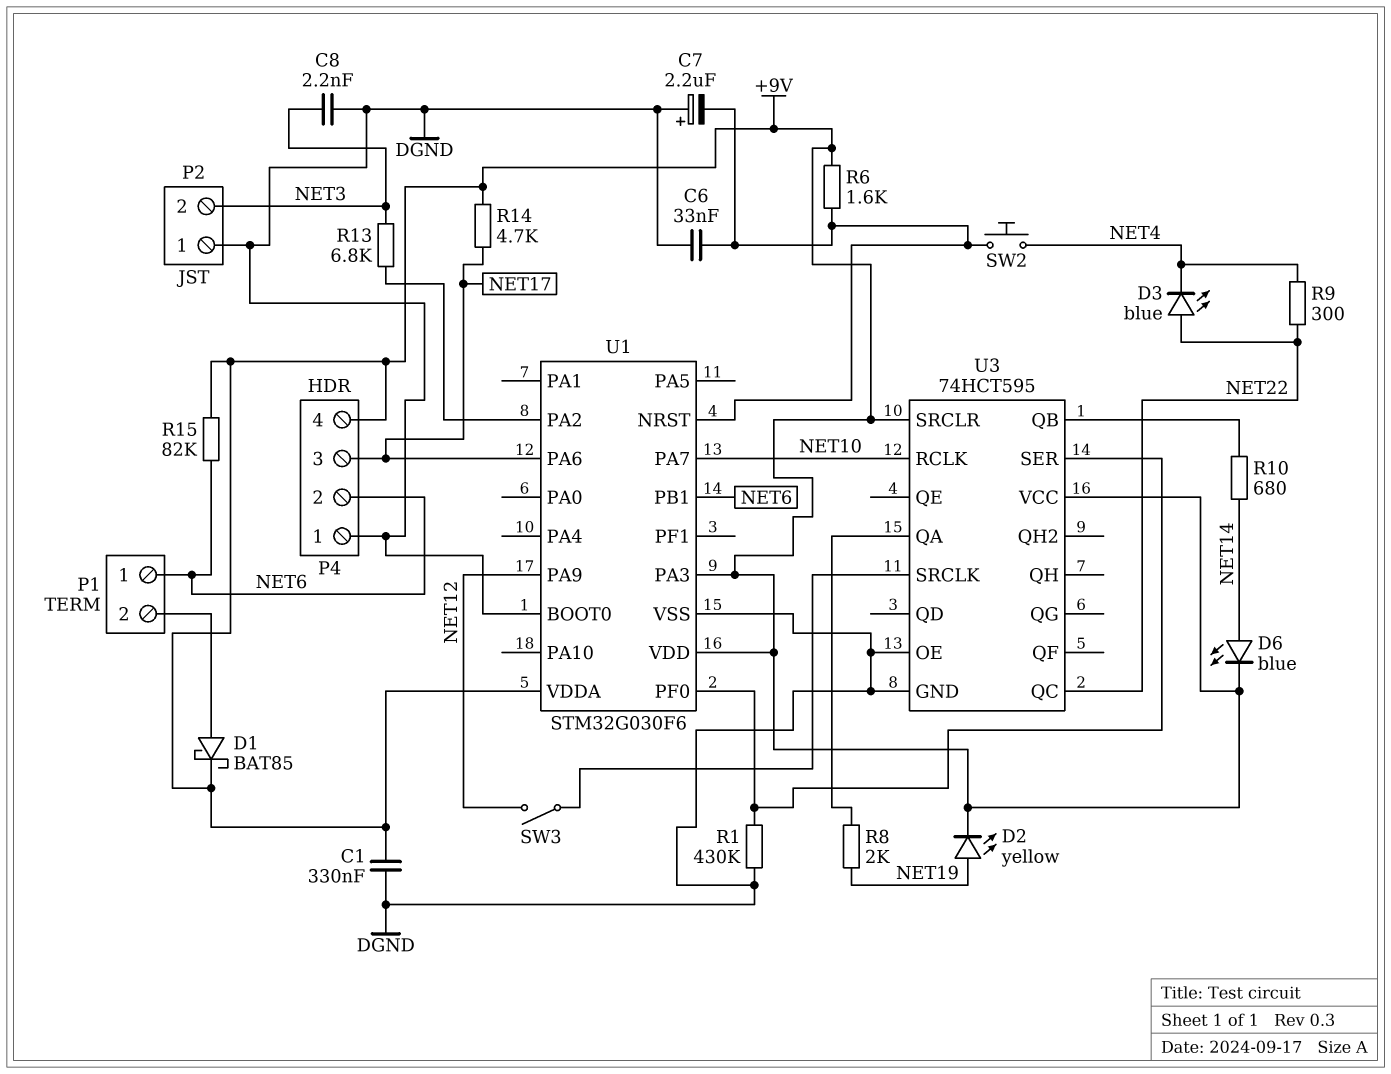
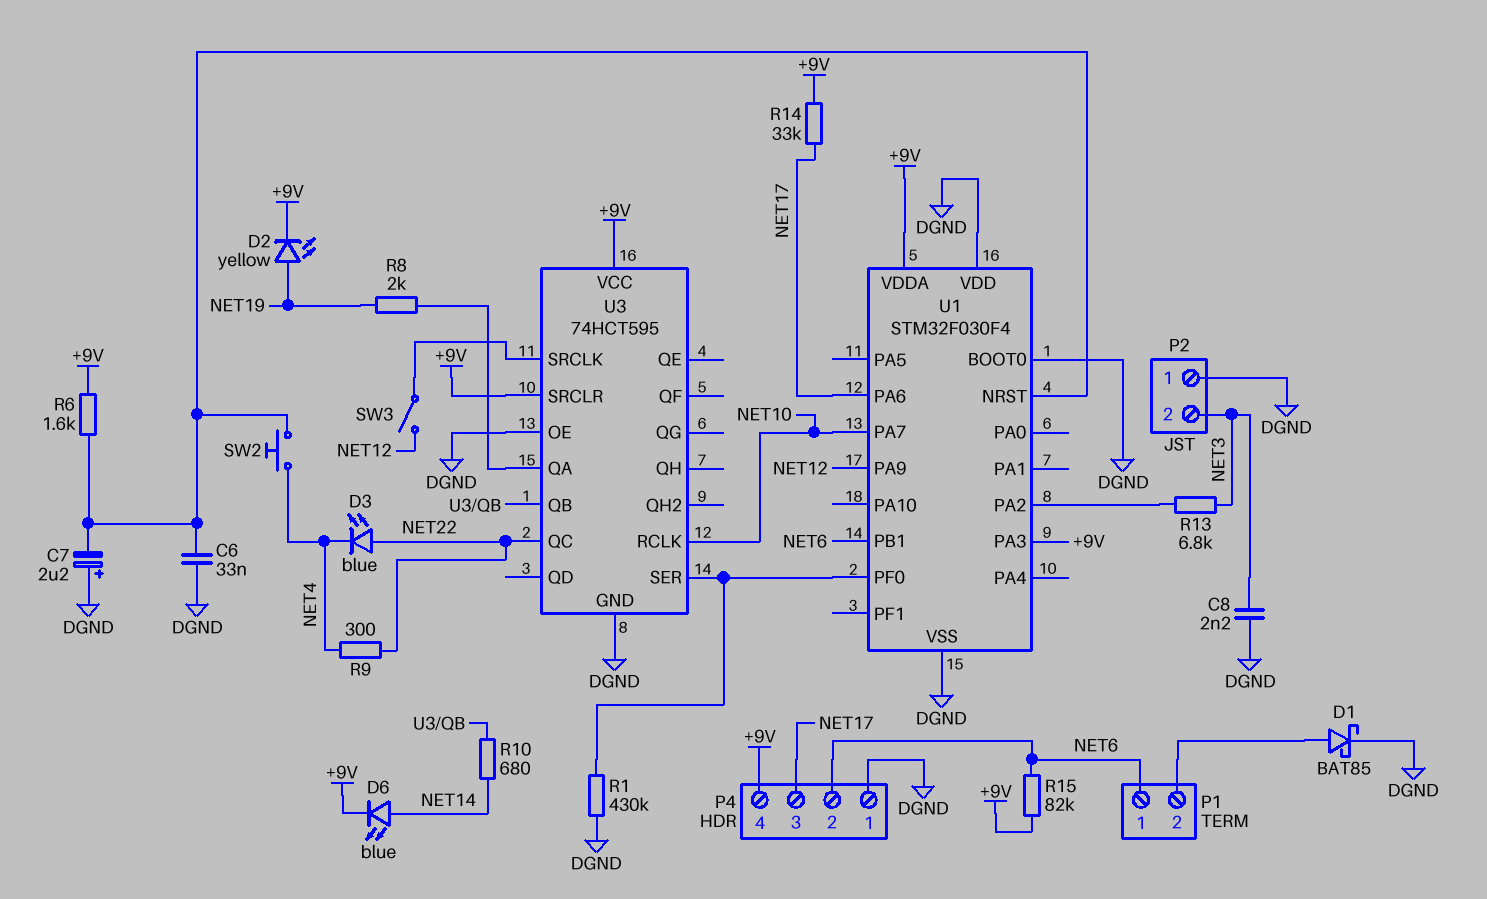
C1: 330nF (+9V, DGND) -> none
D1: schottky BAT85 (A P1/2, K +9V) -> schottky BAT85 (A P1/2, K DGND)
R14: 4.7k (+9V, NET17) -> 33k (+9V, NET17)
U1: STM32G030F6 -> STM32F030F4
U1 pin VDD: +9V -> DGND

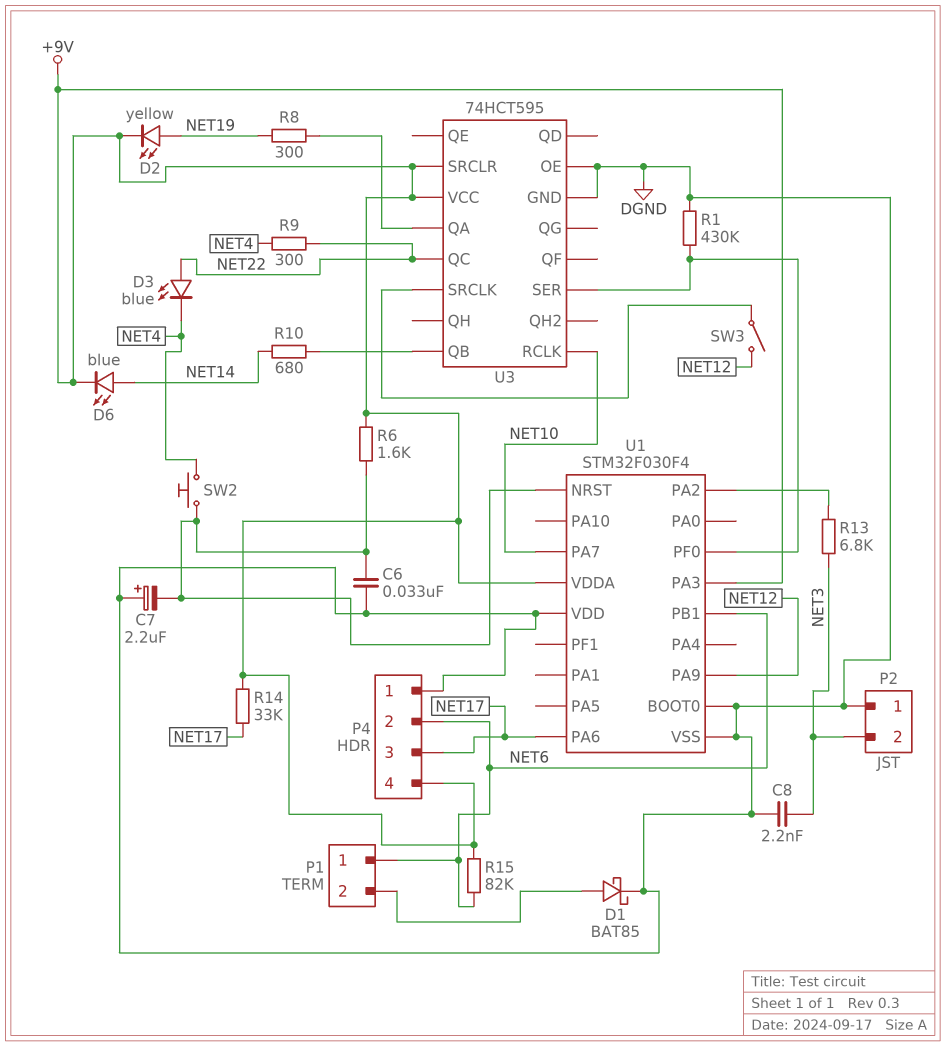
R8: 2k (NET19, U3/QA) -> 300 (NET19, U3/QA)

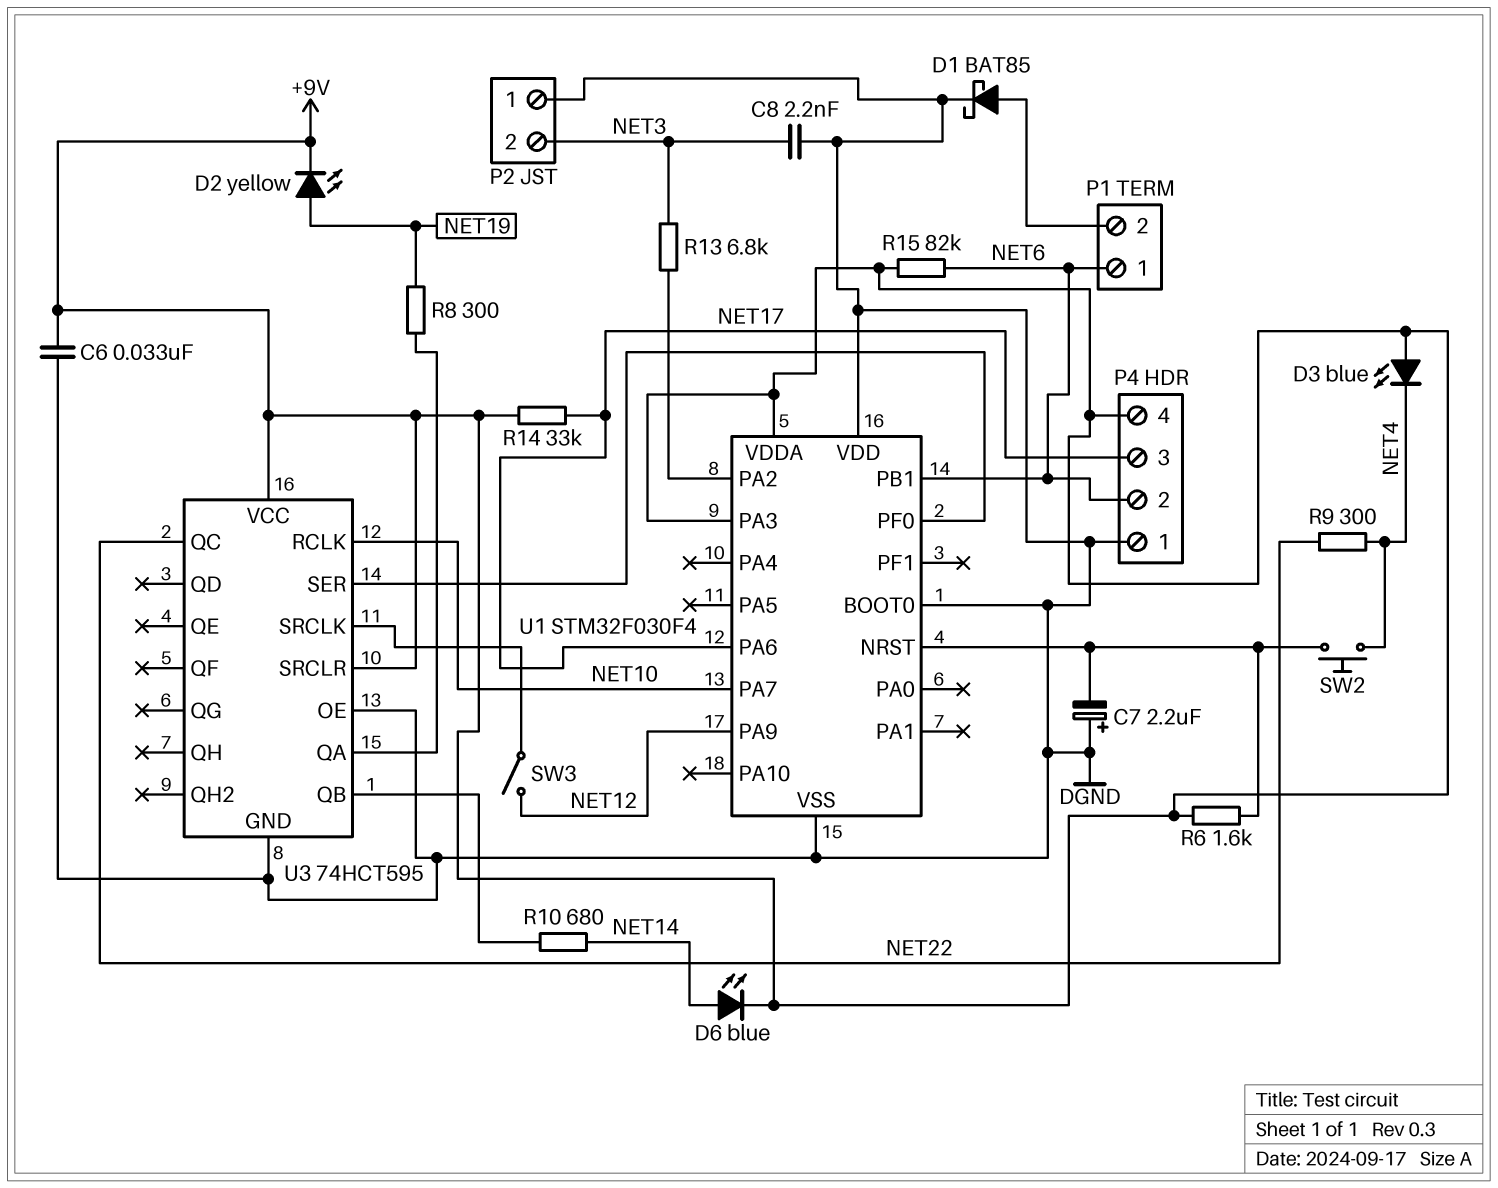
C6: 33nF (DGND, U1/NRST) -> 33nF (+9V, DGND)
D3: LED blue (A NET22, K NET4) -> LED blue (A +9V, K NET4)
R1: 430k (DGND, U1/PF0) -> none

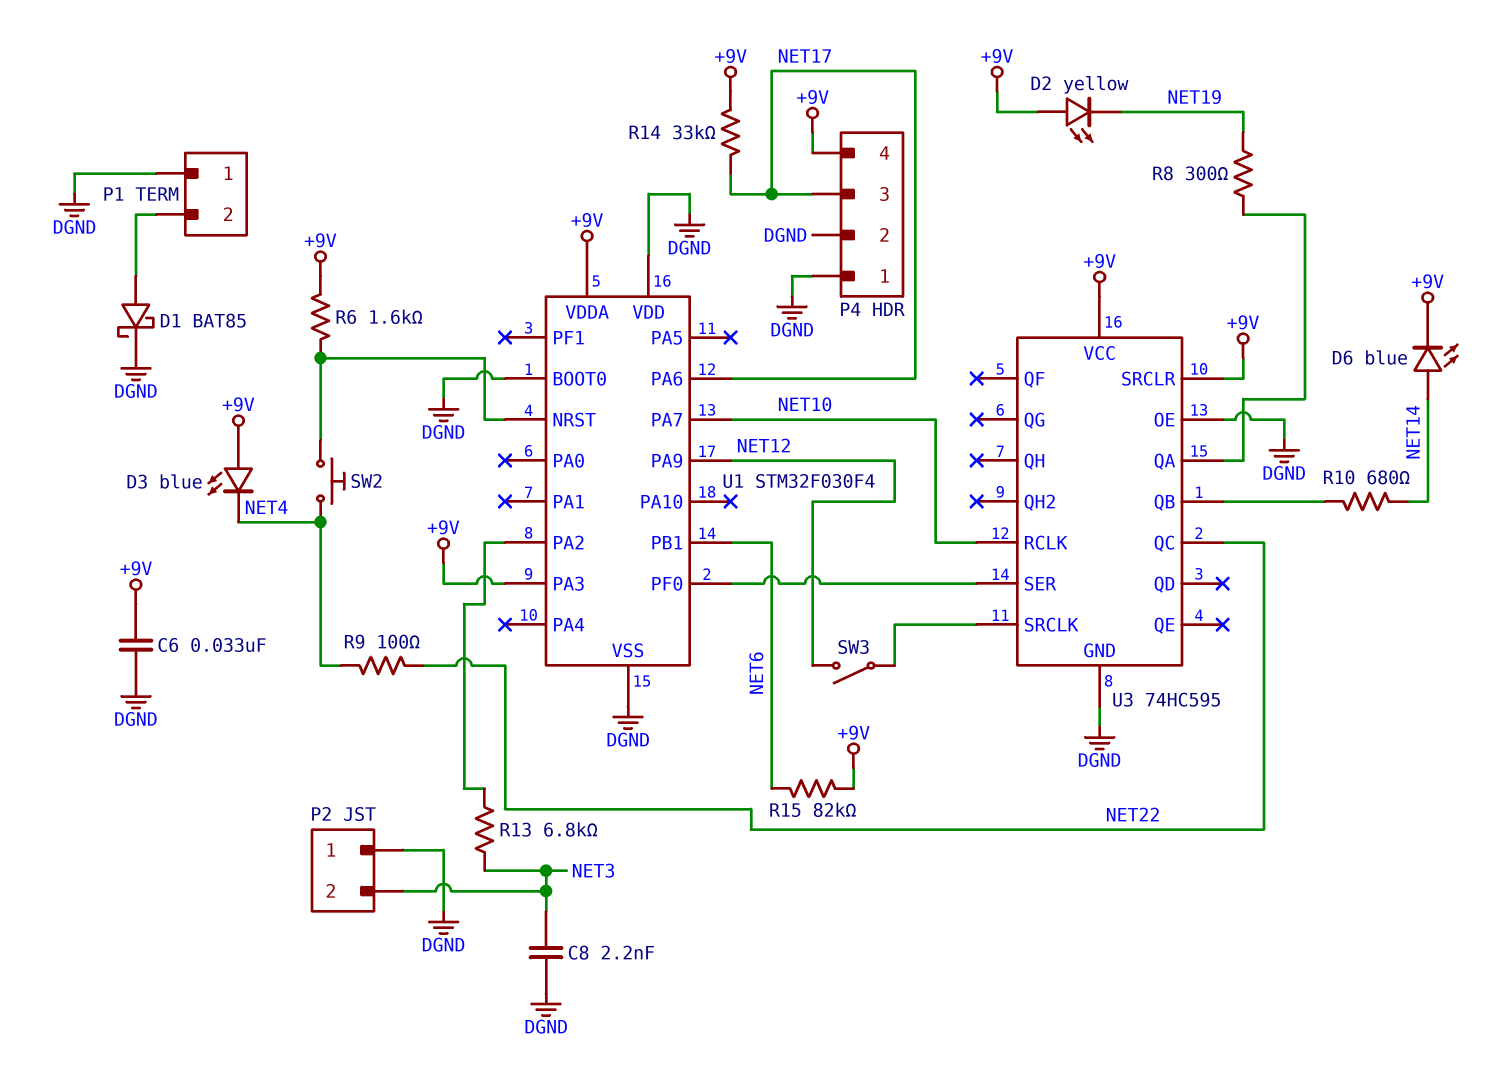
C7: 2.2uF (plus DGND, minus U1/NRST) -> none
D2: LED yellow (A NET19, K +9V) -> LED yellow (A +9V, K NET19)
P1 pin 1: NET6 -> DGND
P4 pin 2: NET6 -> DGND
R9: 300 (NET4, NET22) -> 100 (NET4, NET22)
U3: 74HCT595 -> 74HC595

